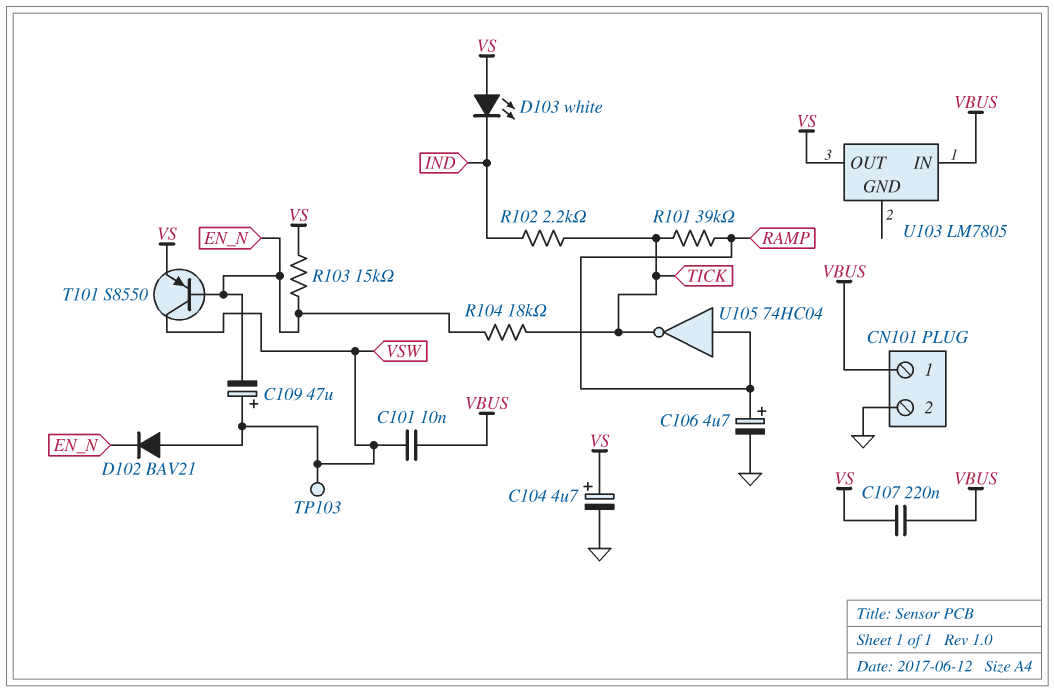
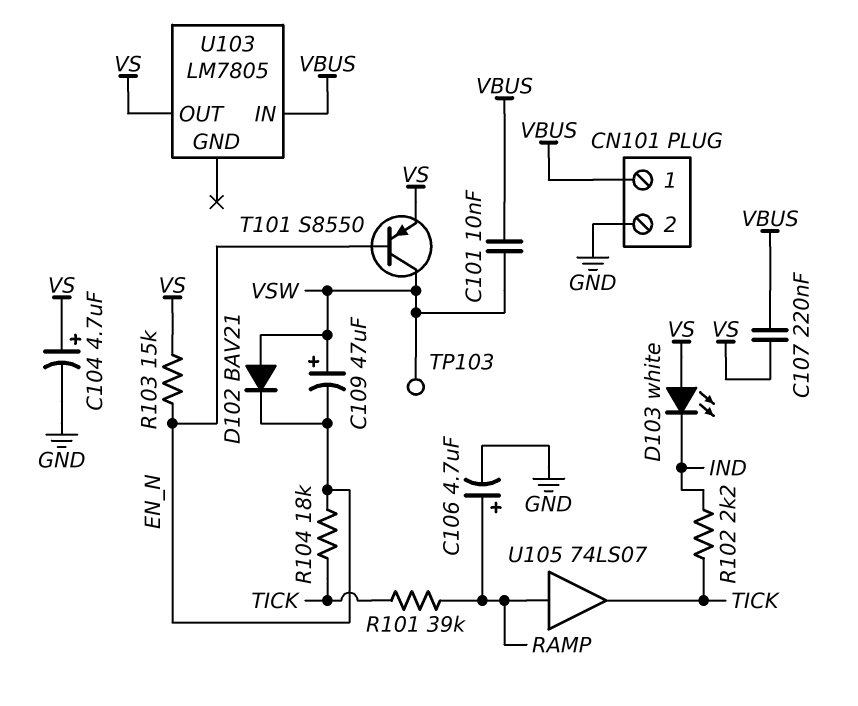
U105: NOT 74HC04 (in RAMP, out TICK) -> buffer 74LS07 (in RAMP, out TICK)

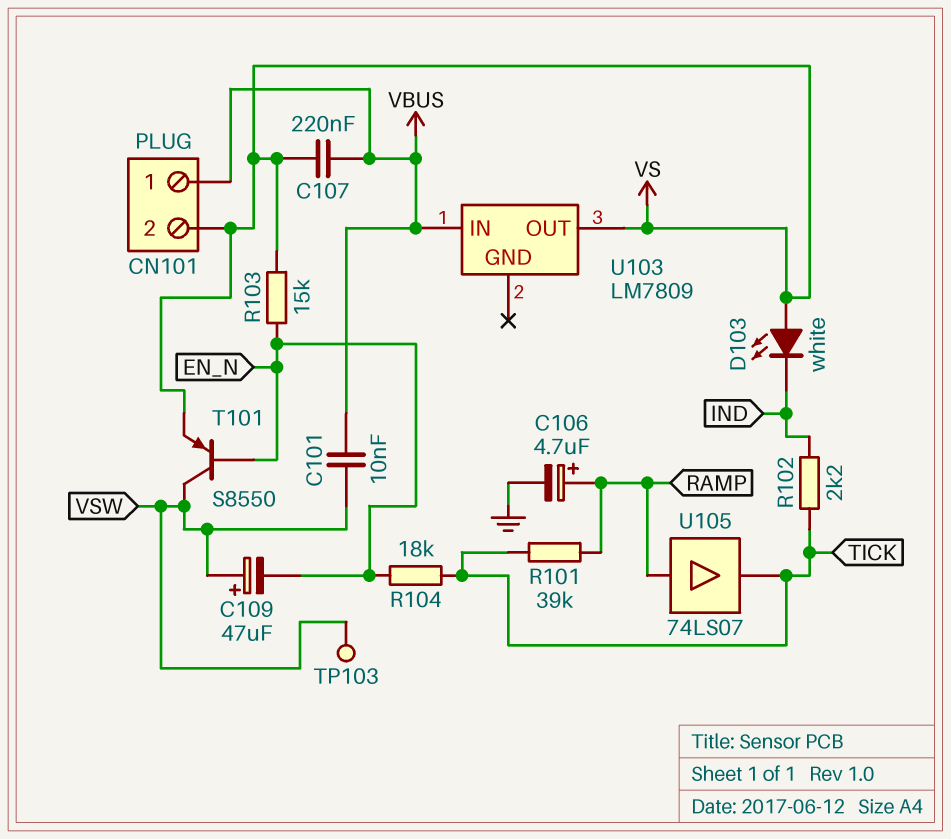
C104: 4.7uF (plus VS, minus GND) -> none
CN101 pin 2: GND -> VS
D102: diode BAV21 (A VSW, K EN_N) -> none
U103: LM7805 -> LM7809

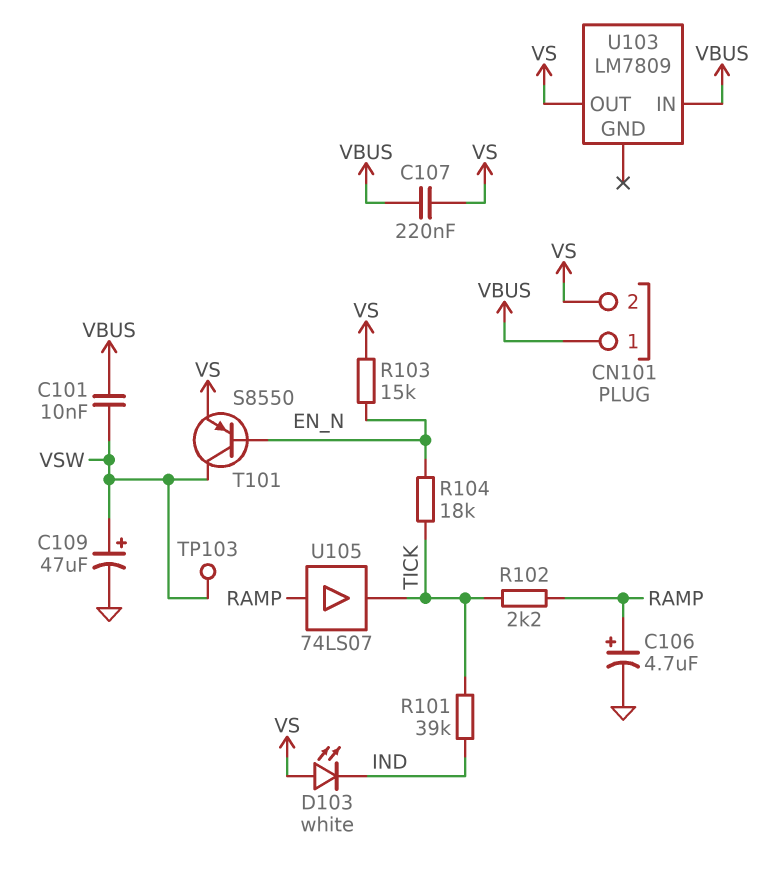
C109: 47uF (plus VSW, minus EN_N) -> 47uF (plus VSW, minus GND)
R101: 39k (RAMP, TICK) -> 39k (IND, TICK)
R102: 2.2k (IND, TICK) -> 2.2k (RAMP, TICK)

